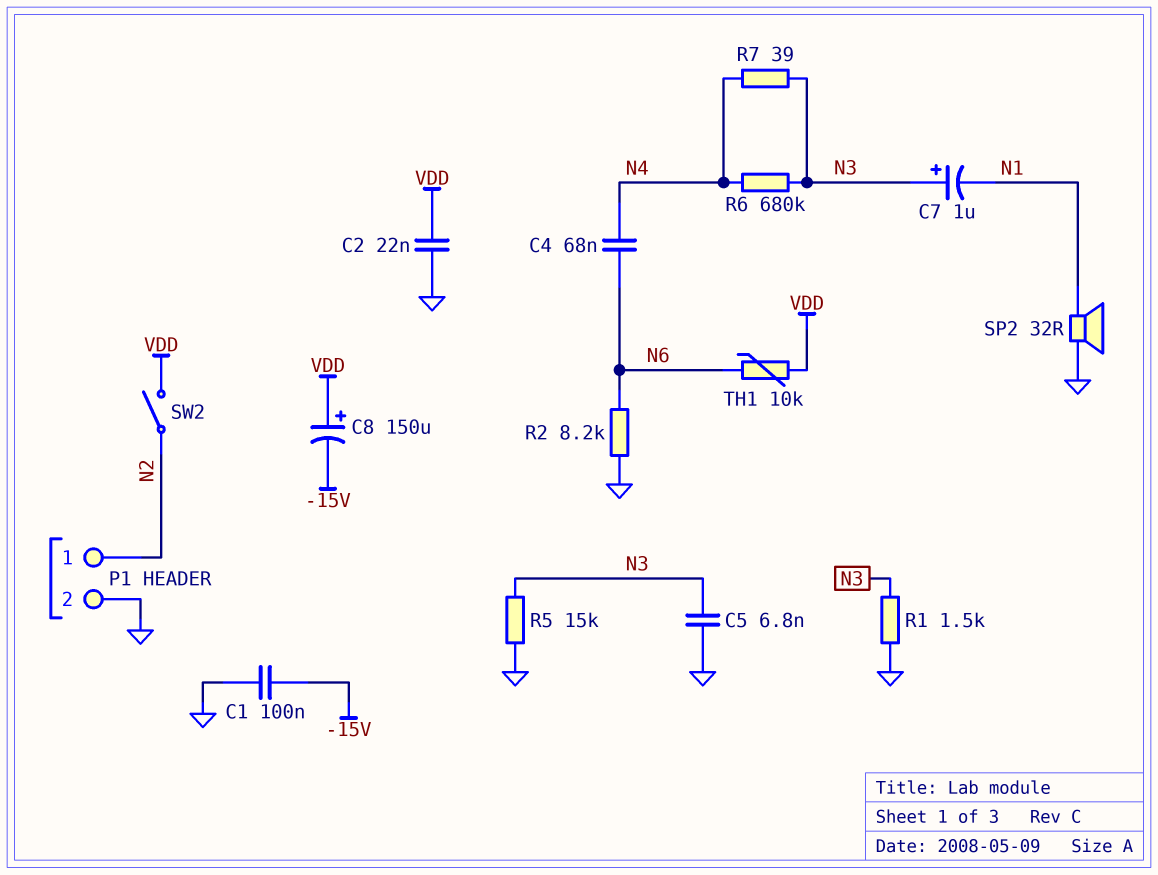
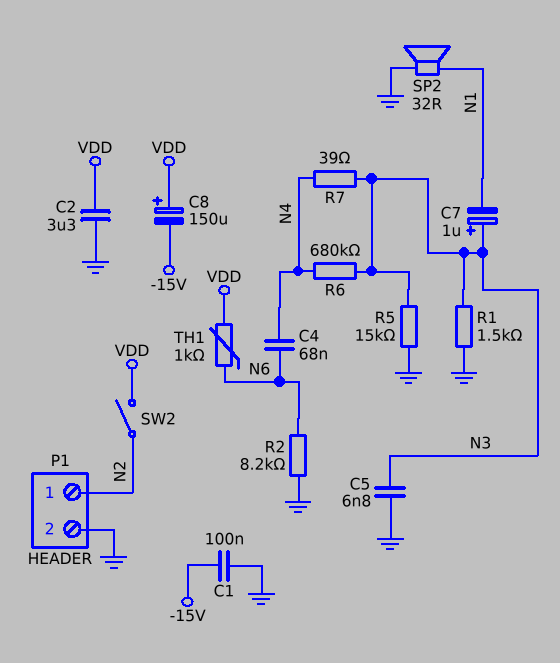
C2: 22nF (GND, VDD) -> 3.3uF (GND, VDD)
TH1: 10k (N6, VDD) -> 1k (N6, VDD)

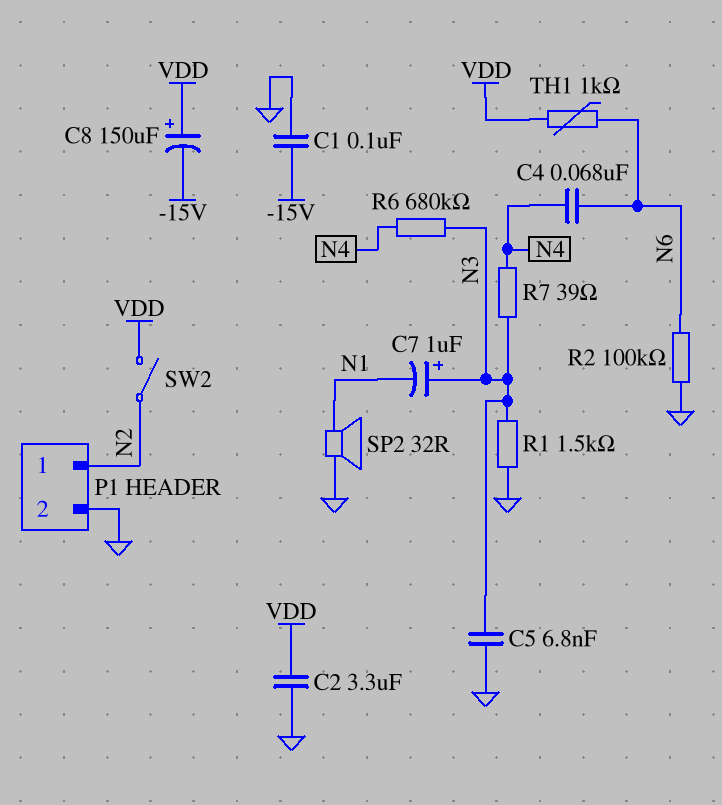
R2: 8.2k (GND, N6) -> 100k (GND, N6)
R5: 15k (GND, N3) -> none

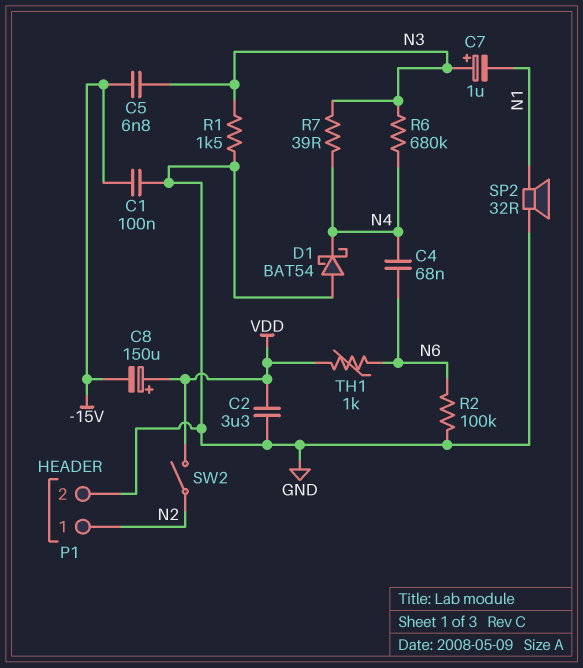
C5: 6.8nF (GND, N3) -> 6.8nF (-15V, N3)
D1: none -> schottky BAT54 (A GND, K N4)

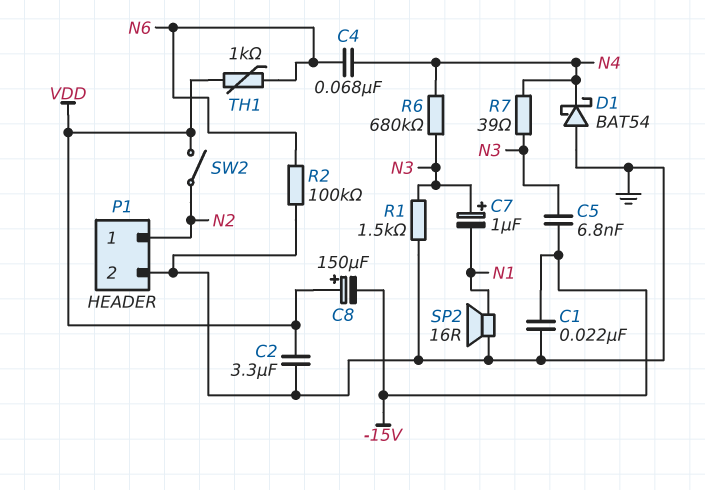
C1: 100nF (-15V, GND) -> 22nF (-15V, GND)
SP2: speaker 32R (GND, N1) -> speaker 16R (GND, N1)

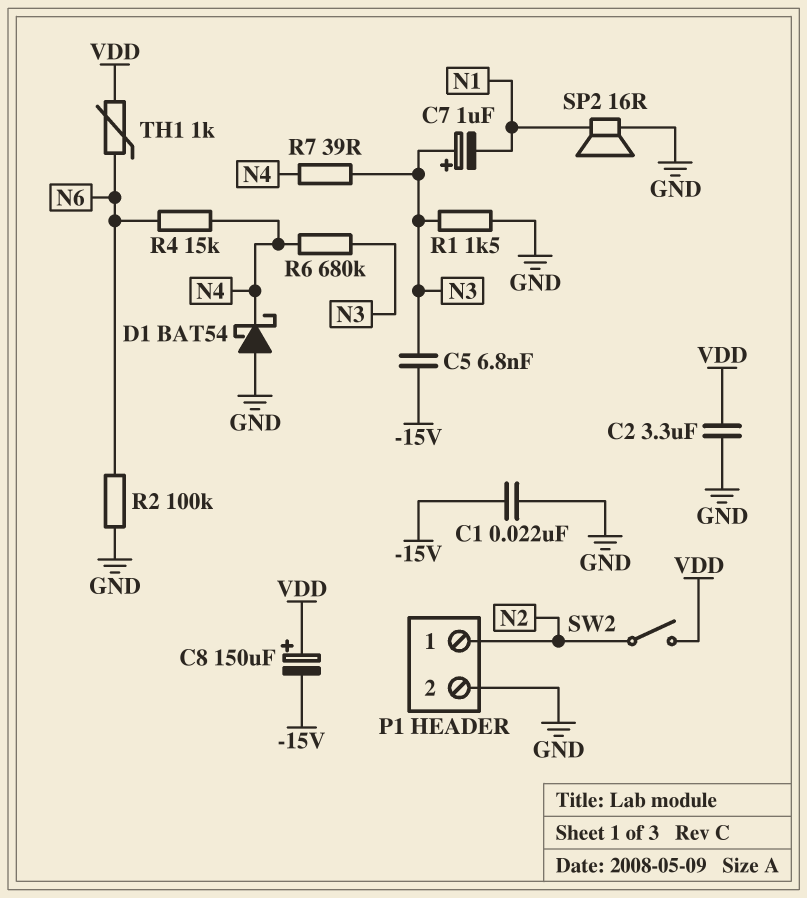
C4: 68nF (N4, N6) -> none
R4: none -> 15k (N4, N6)

